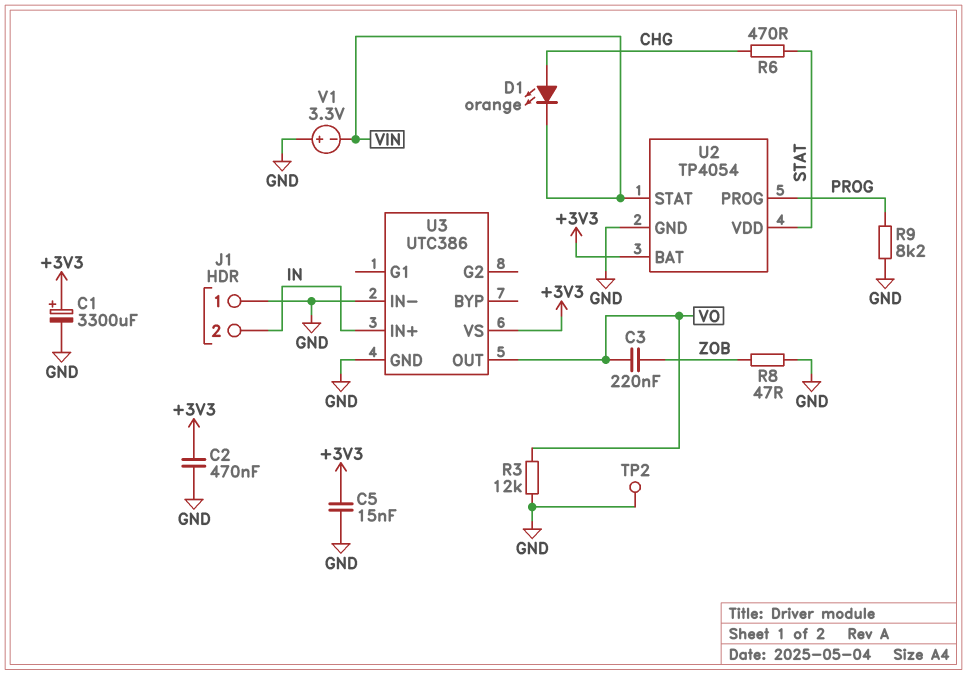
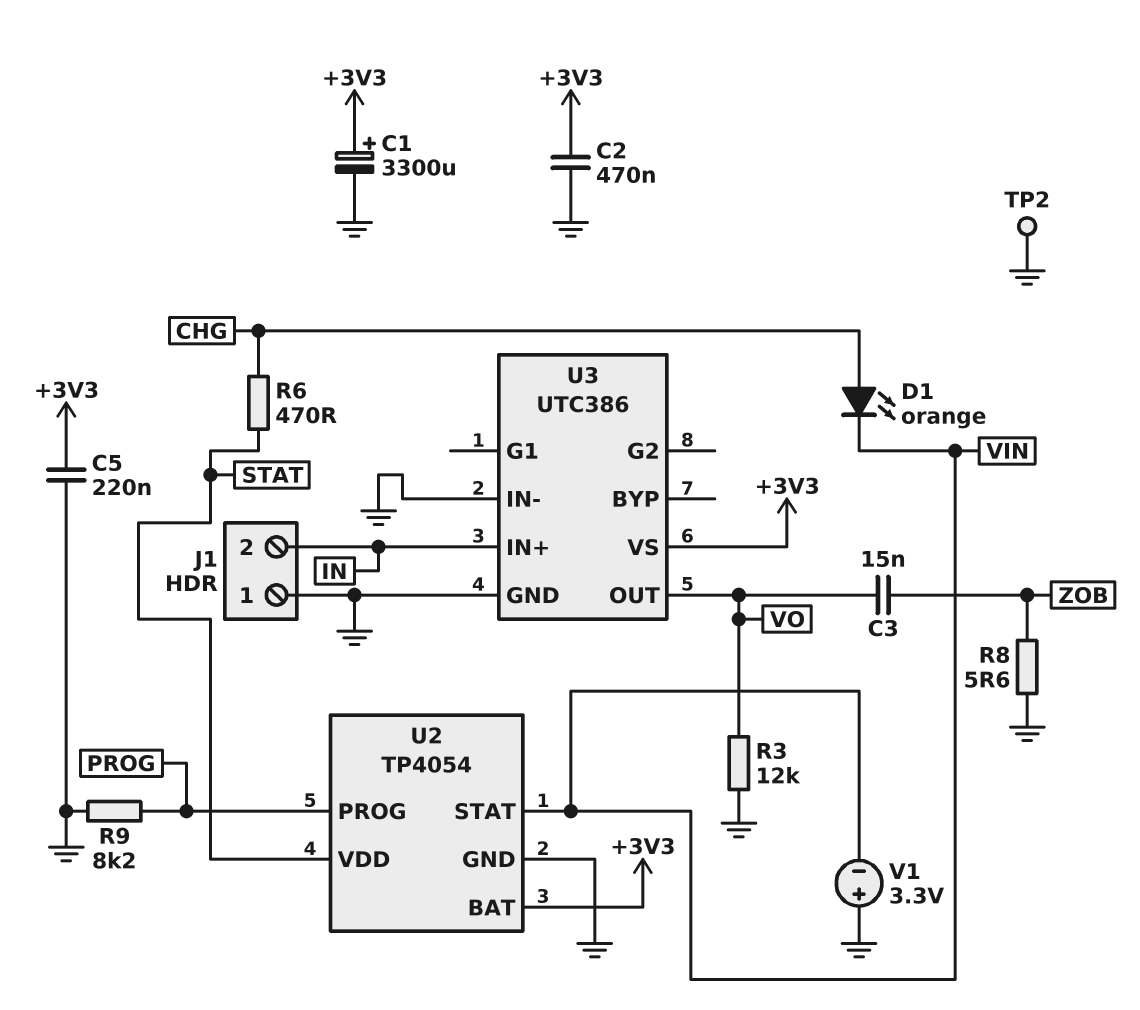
C3: 220nF (VO, ZOB) -> 15nF (VO, ZOB)
C5: 15nF (+3V3, GND) -> 220nF (+3V3, GND)
R8: 47 (GND, ZOB) -> 5.6 (GND, ZOB)

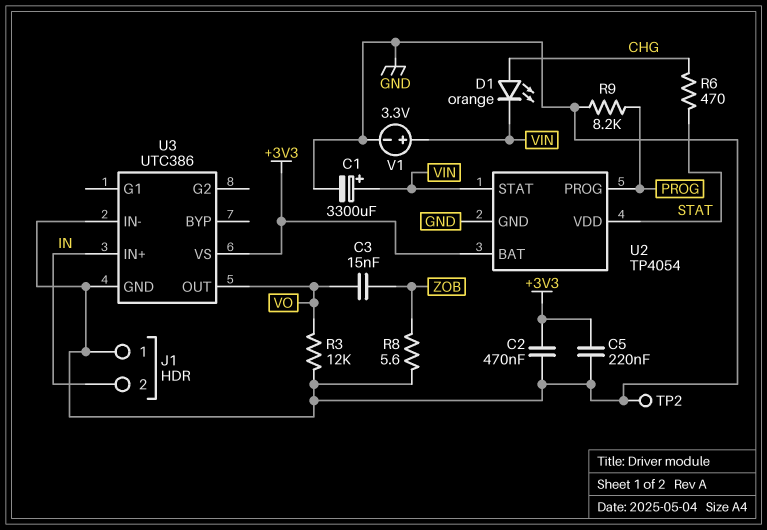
C1: 3300uF (plus +3V3, minus GND) -> 3300uF (plus VIN, minus GND)
V1: 3.3V (plus GND, minus VIN) -> 3.3V (plus VIN, minus GND)

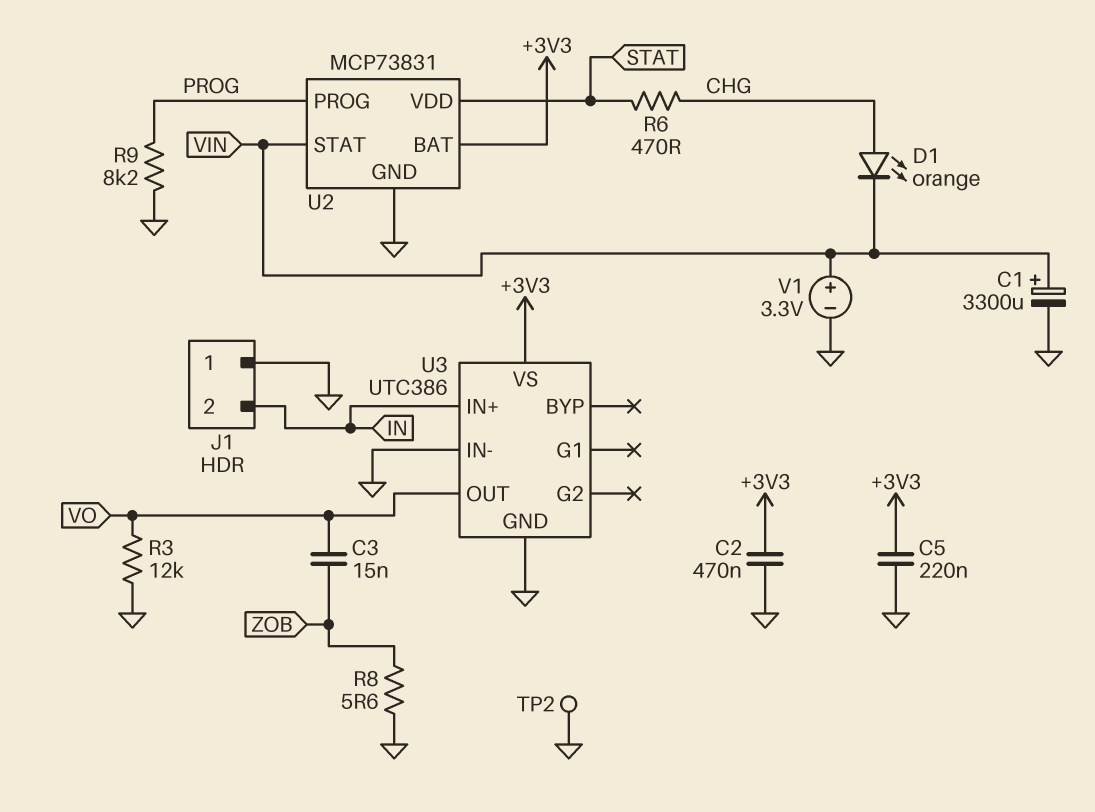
U2: TP4054 -> MCP73831

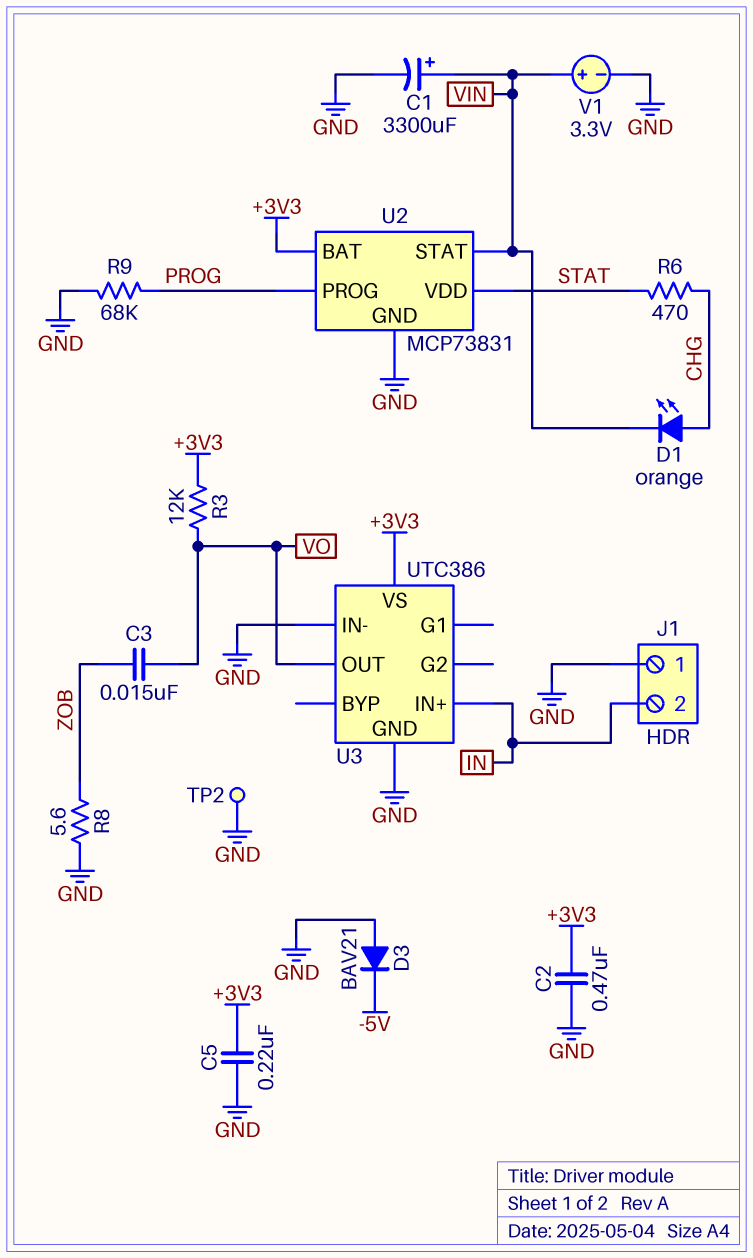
D3: none -> diode BAV21 (A GND, K -5V)
R3: 12k (GND, VO) -> 12k (+3V3, VO)
R9: 8.2k (GND, PROG) -> 68k (GND, PROG)

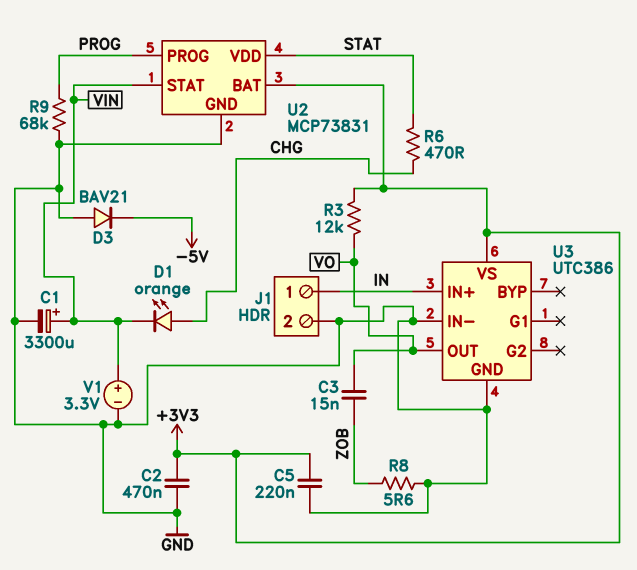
J1 pin 1: GND -> IN
J1 pin 2: IN -> GND
TP2: test point (GND) -> none

